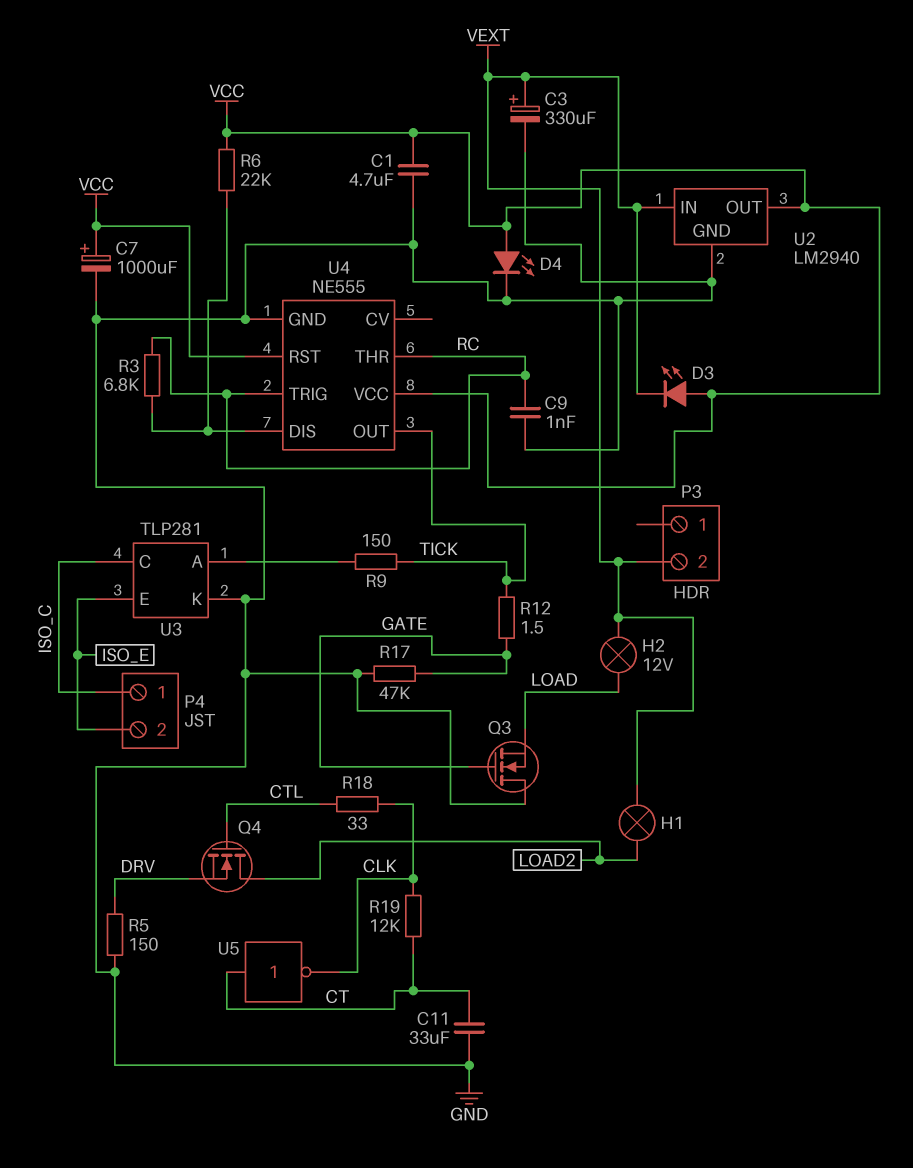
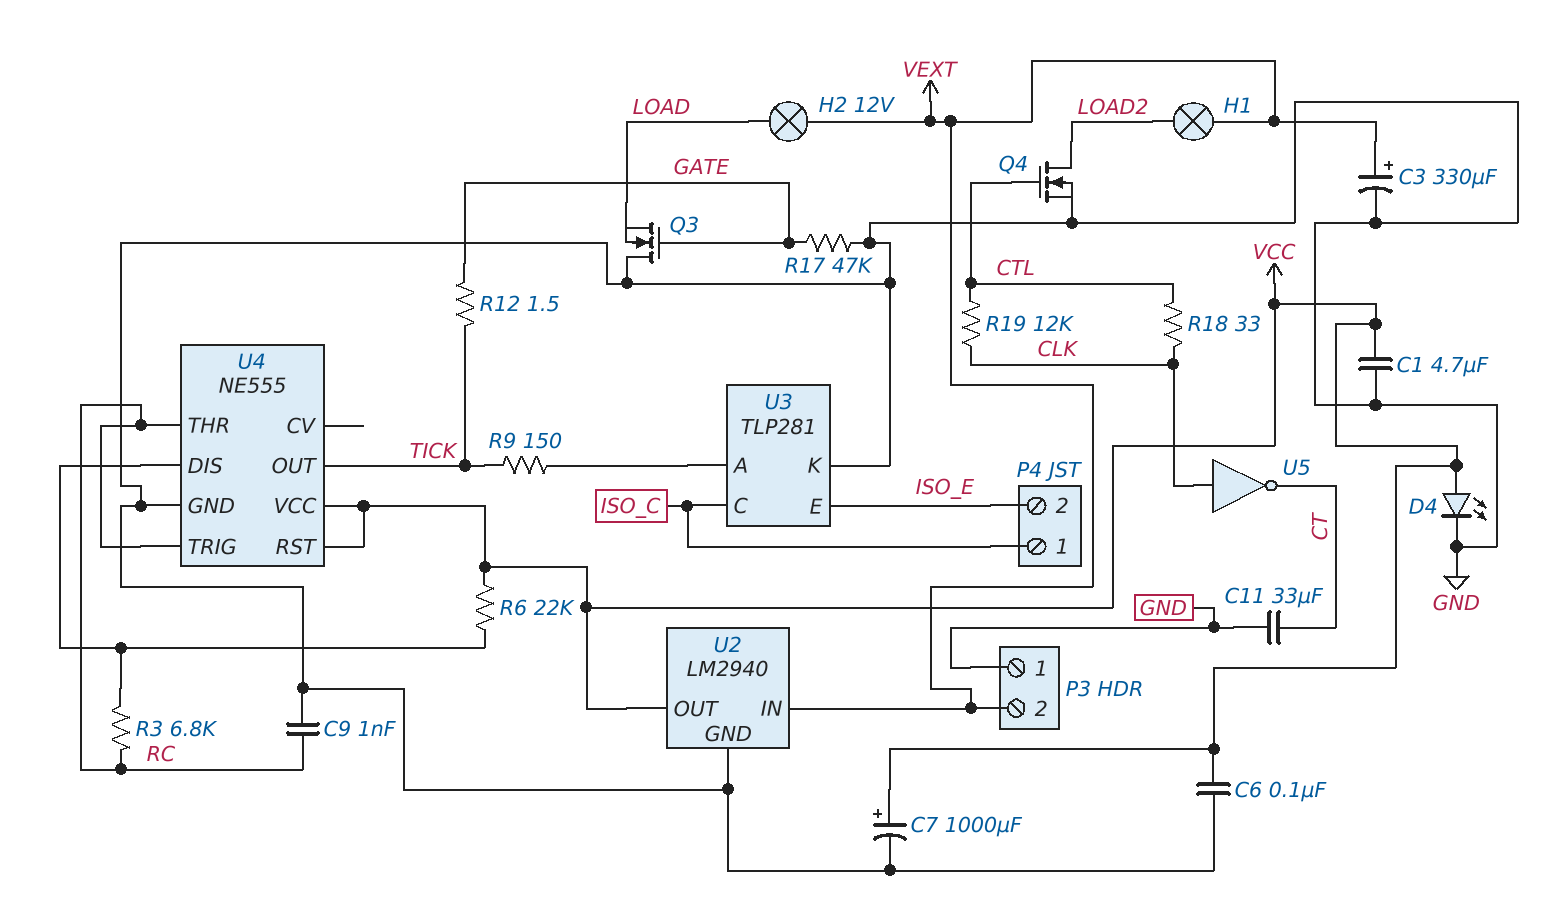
C6: none -> 100nF (GND, VCC)
D3: LED (A VCC, K VEXT) -> none
P3 pin 1: none -> GND
Q4: NMOS (G CTL, D LOAD2, S DRV) -> NMOS (G CTL, D LOAD2, S GND)
R5: 150 (DRV, GND) -> none
R19: 12k (CLK, CT) -> 12k (CLK, CTL)
U5: NOT (in CT, out CLK) -> NOT (in CLK, out CT)

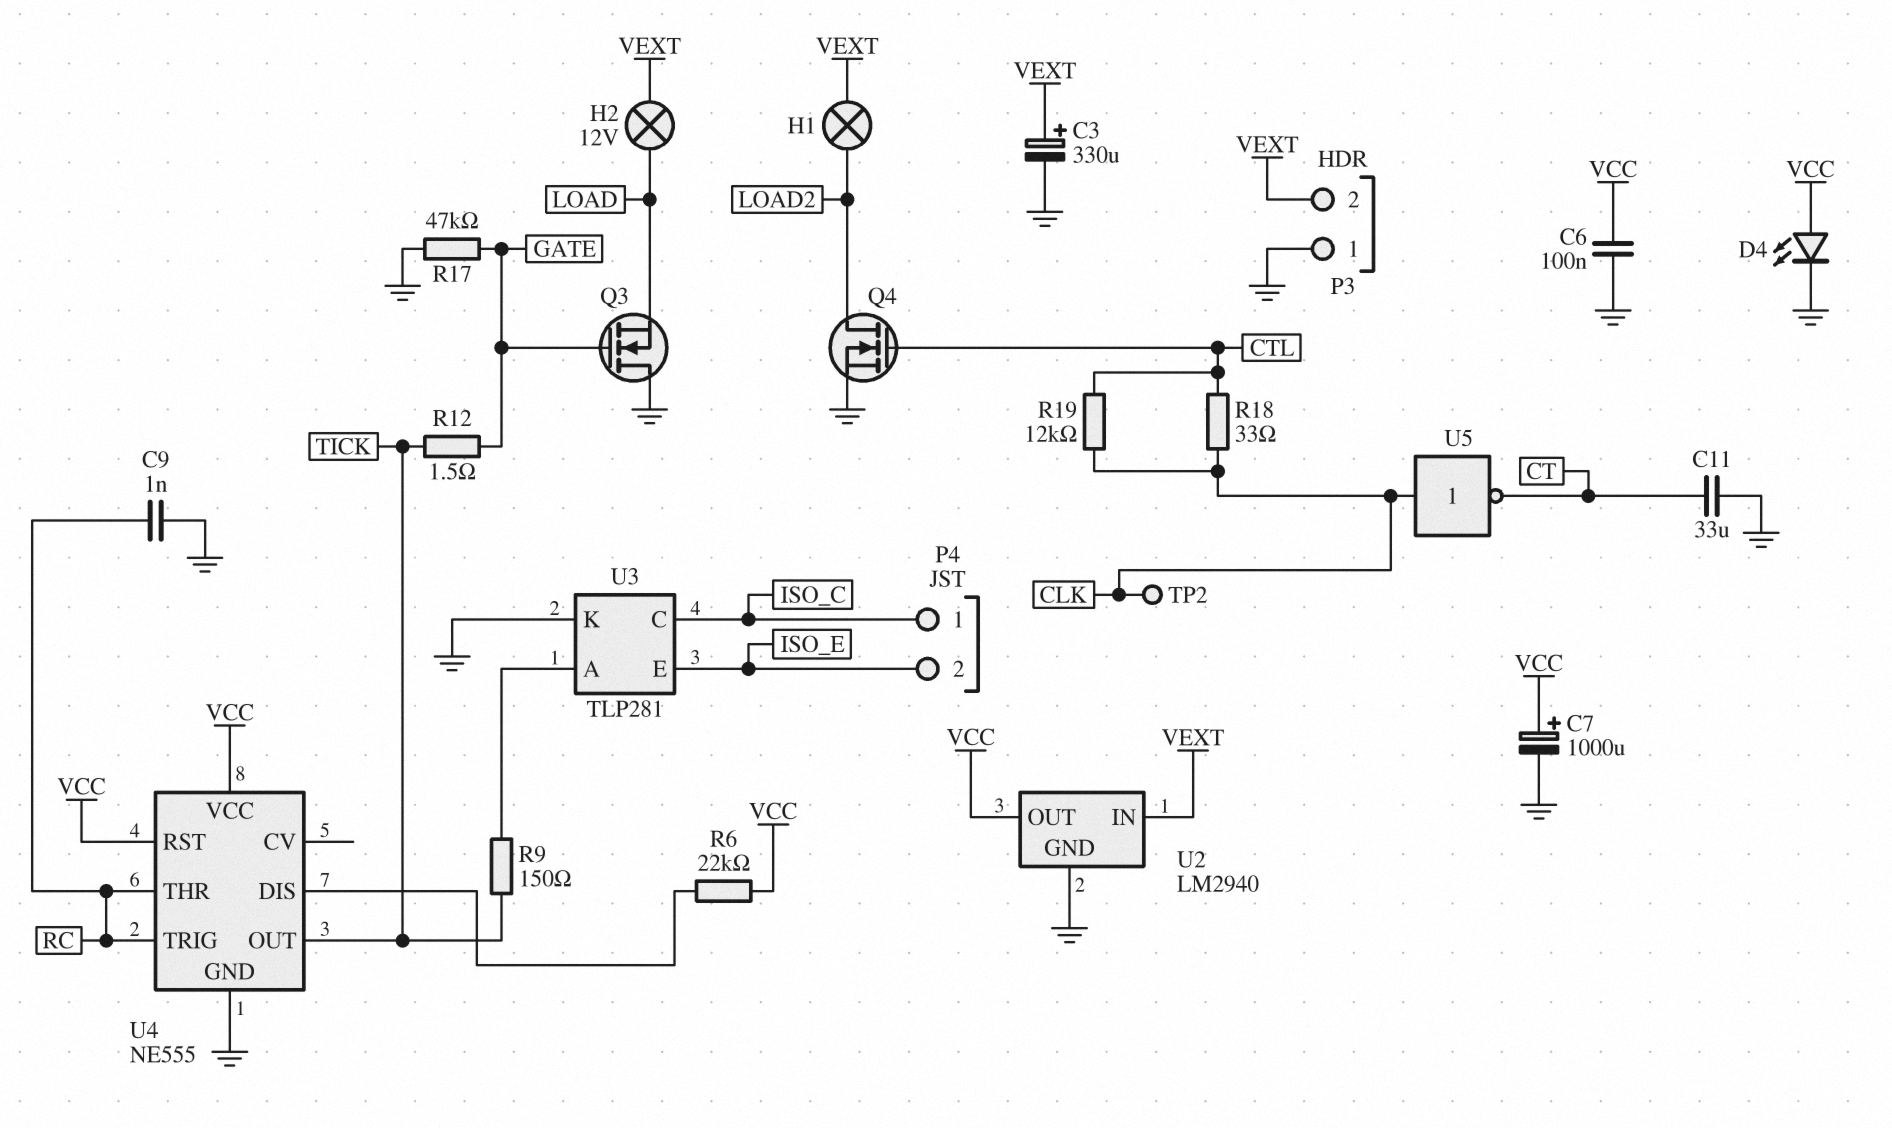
C1: 4.7uF (GND, VCC) -> none
R3: 6.8k (RC, U4/DIS) -> none
TP2: none -> test point (CLK)

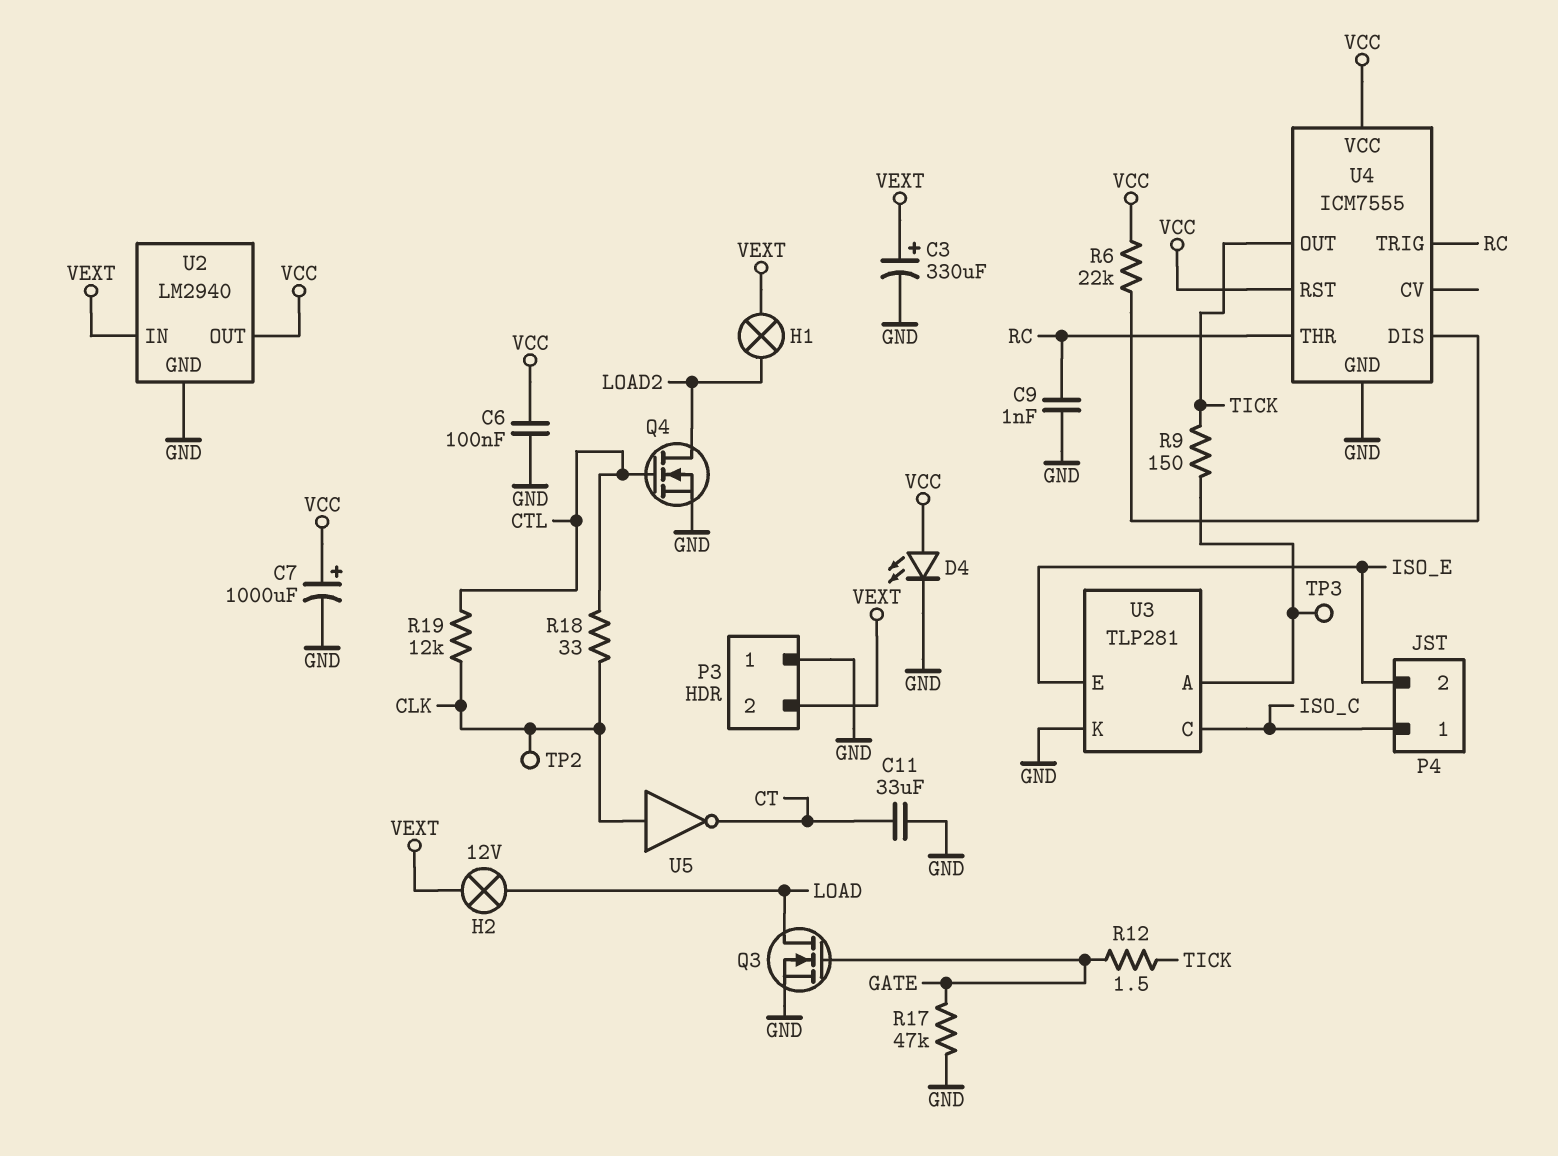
Q3: NMOS (G GATE, D GND, S LOAD) -> NMOS (G GATE, D LOAD, S GND)
TP3: none -> test point (U3/A)
U4: NE555 -> ICM7555

